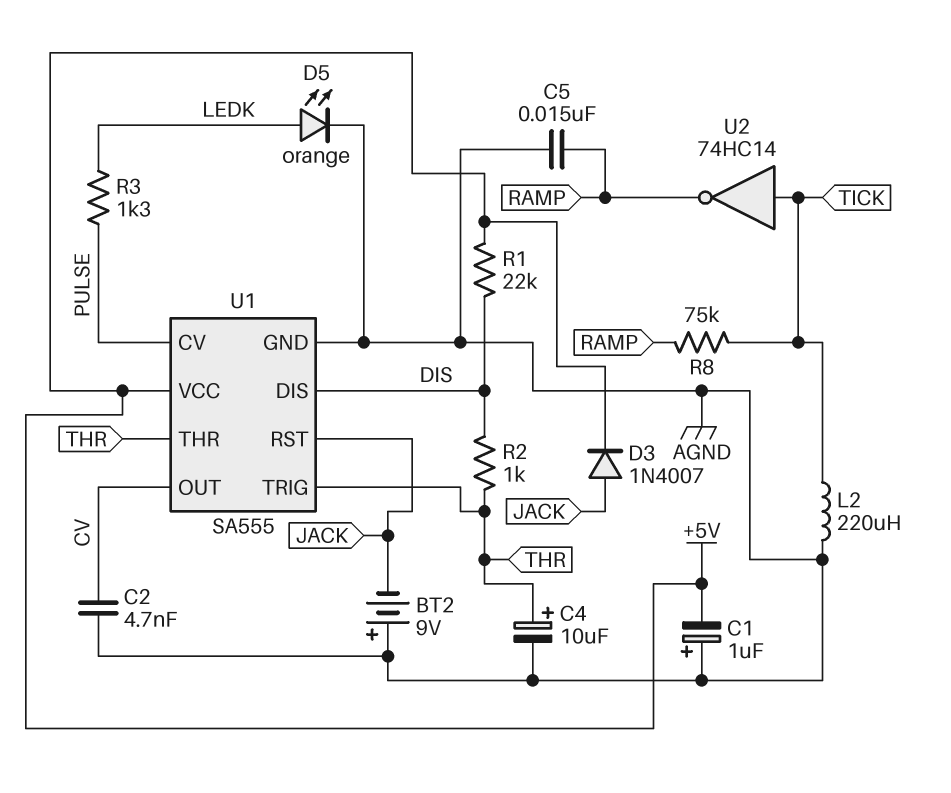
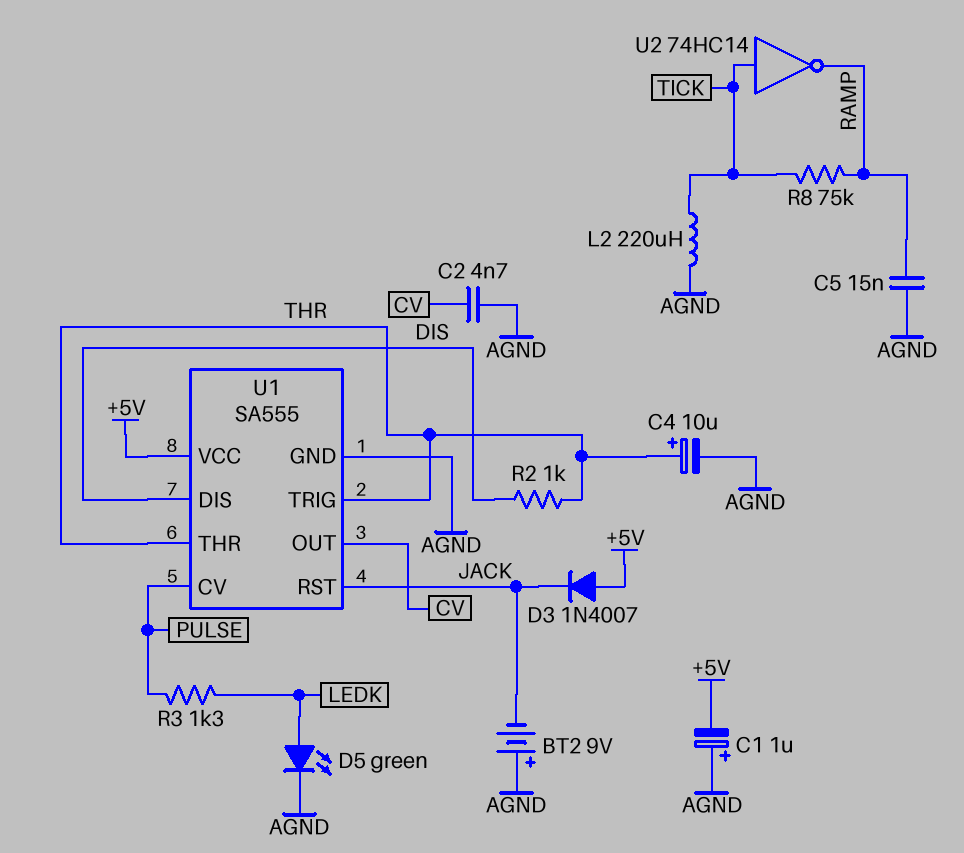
D3: diode 1N4007 (A JACK, K +5V) -> diode 1N4007 (A +5V, K JACK)
D5: LED orange (A LEDK, K AGND) -> LED green (A LEDK, K AGND)
R1: 22k (+5V, DIS) -> none

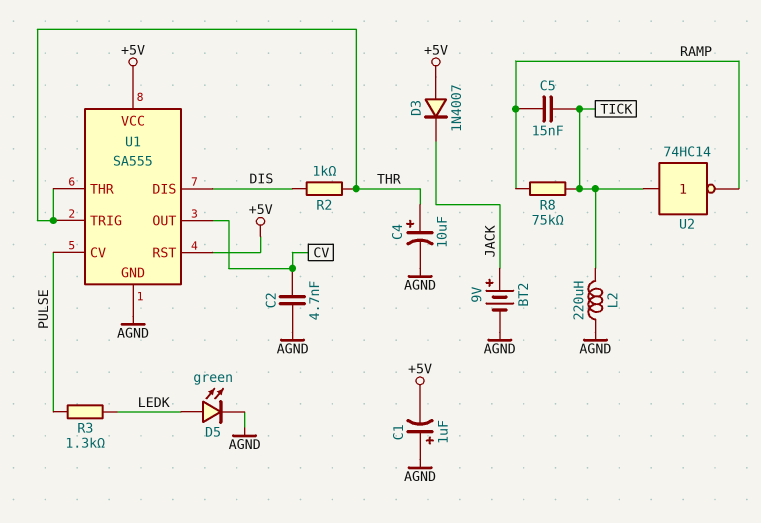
BT2: 9V (plus AGND, minus JACK) -> 9V (plus JACK, minus AGND)
C5: 15nF (AGND, RAMP) -> 15nF (RAMP, TICK)
U1 pin RST: JACK -> +5V

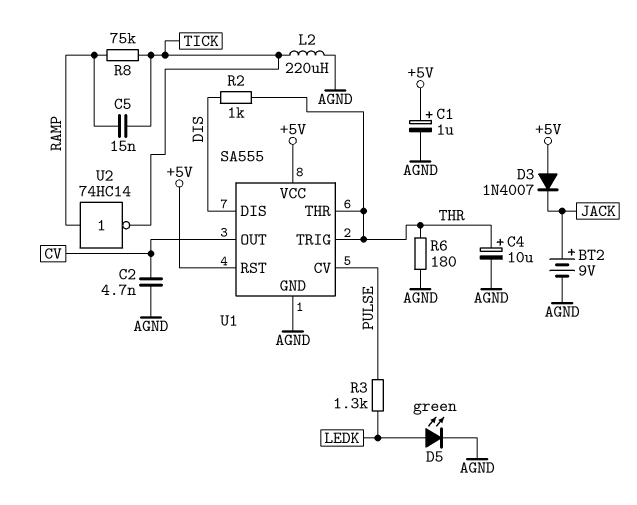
C1: 1uF (plus AGND, minus +5V) -> 1uF (plus +5V, minus AGND)
R6: none -> 180 (AGND, THR)
U2: NOT 74HC14 (in TICK, out RAMP) -> NOT 74HC14 (in RAMP, out TICK)

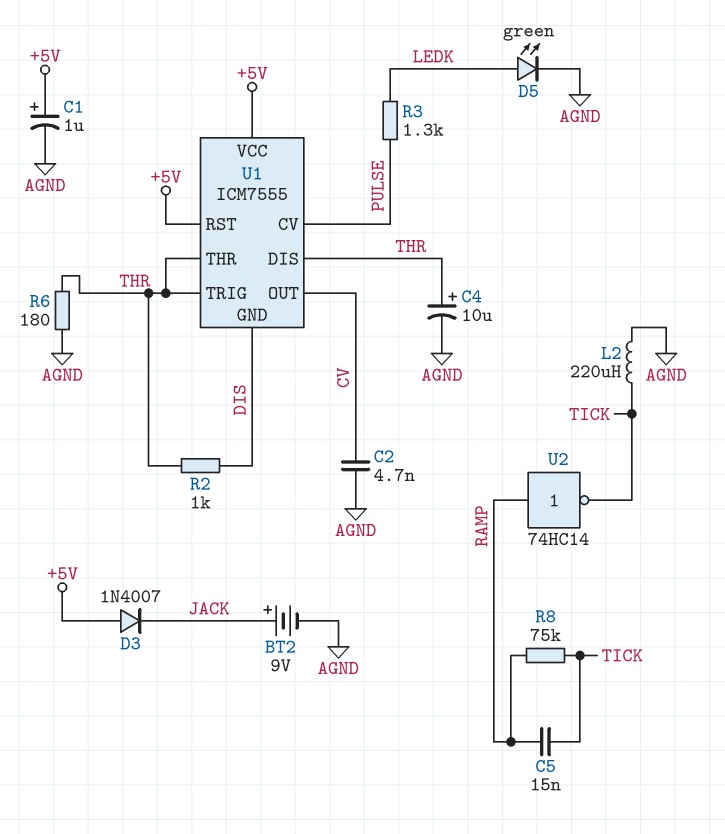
U1: SA555 -> ICM7555
U1 pin DIS: DIS -> THR
U1 pin GND: AGND -> DIS

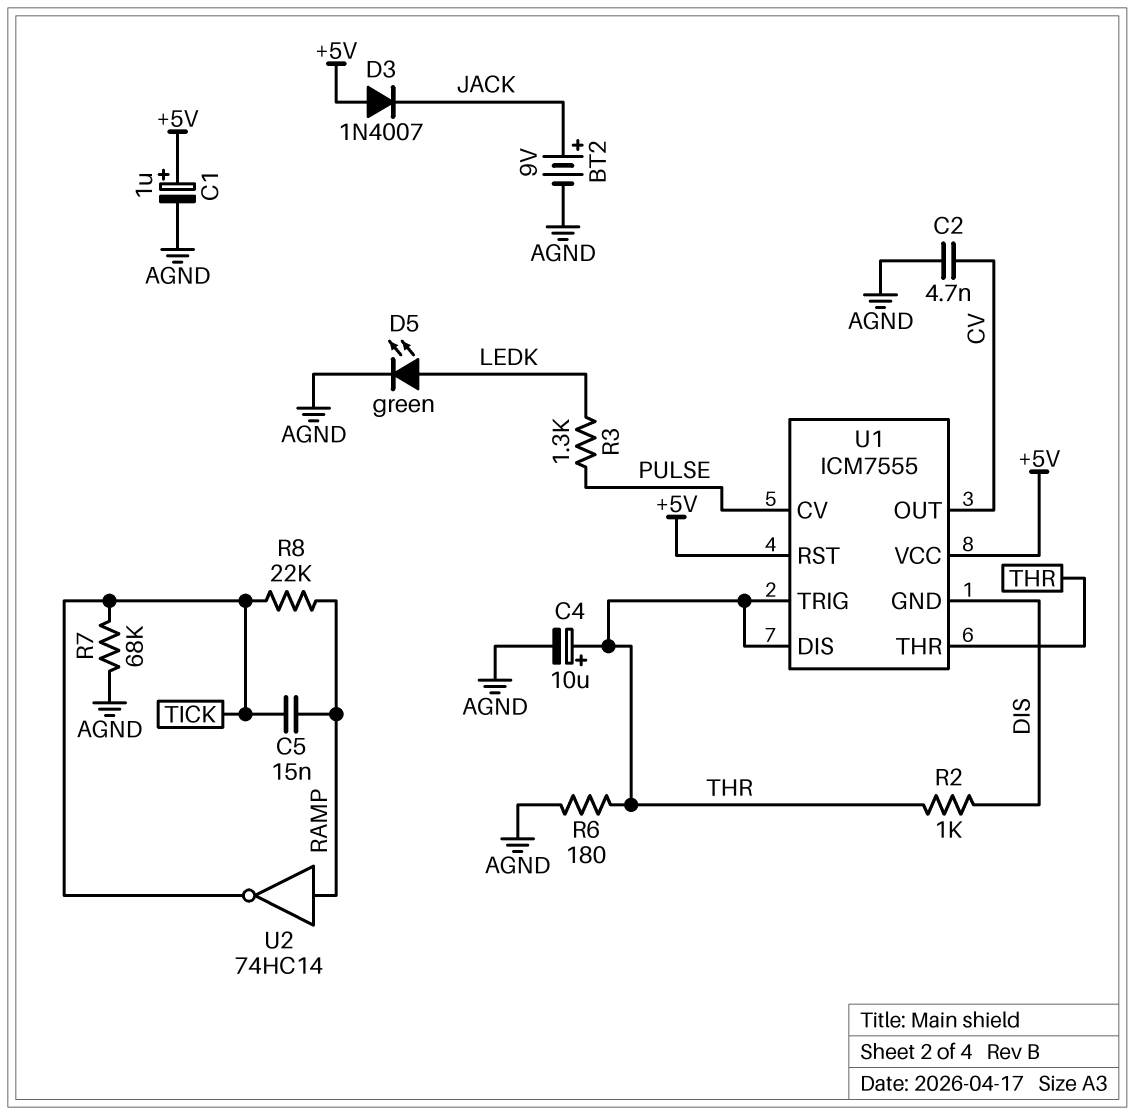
L2: 220uH (AGND, TICK) -> none
R7: none -> 68k (AGND, TICK)
R8: 75k (RAMP, TICK) -> 22k (RAMP, TICK)

